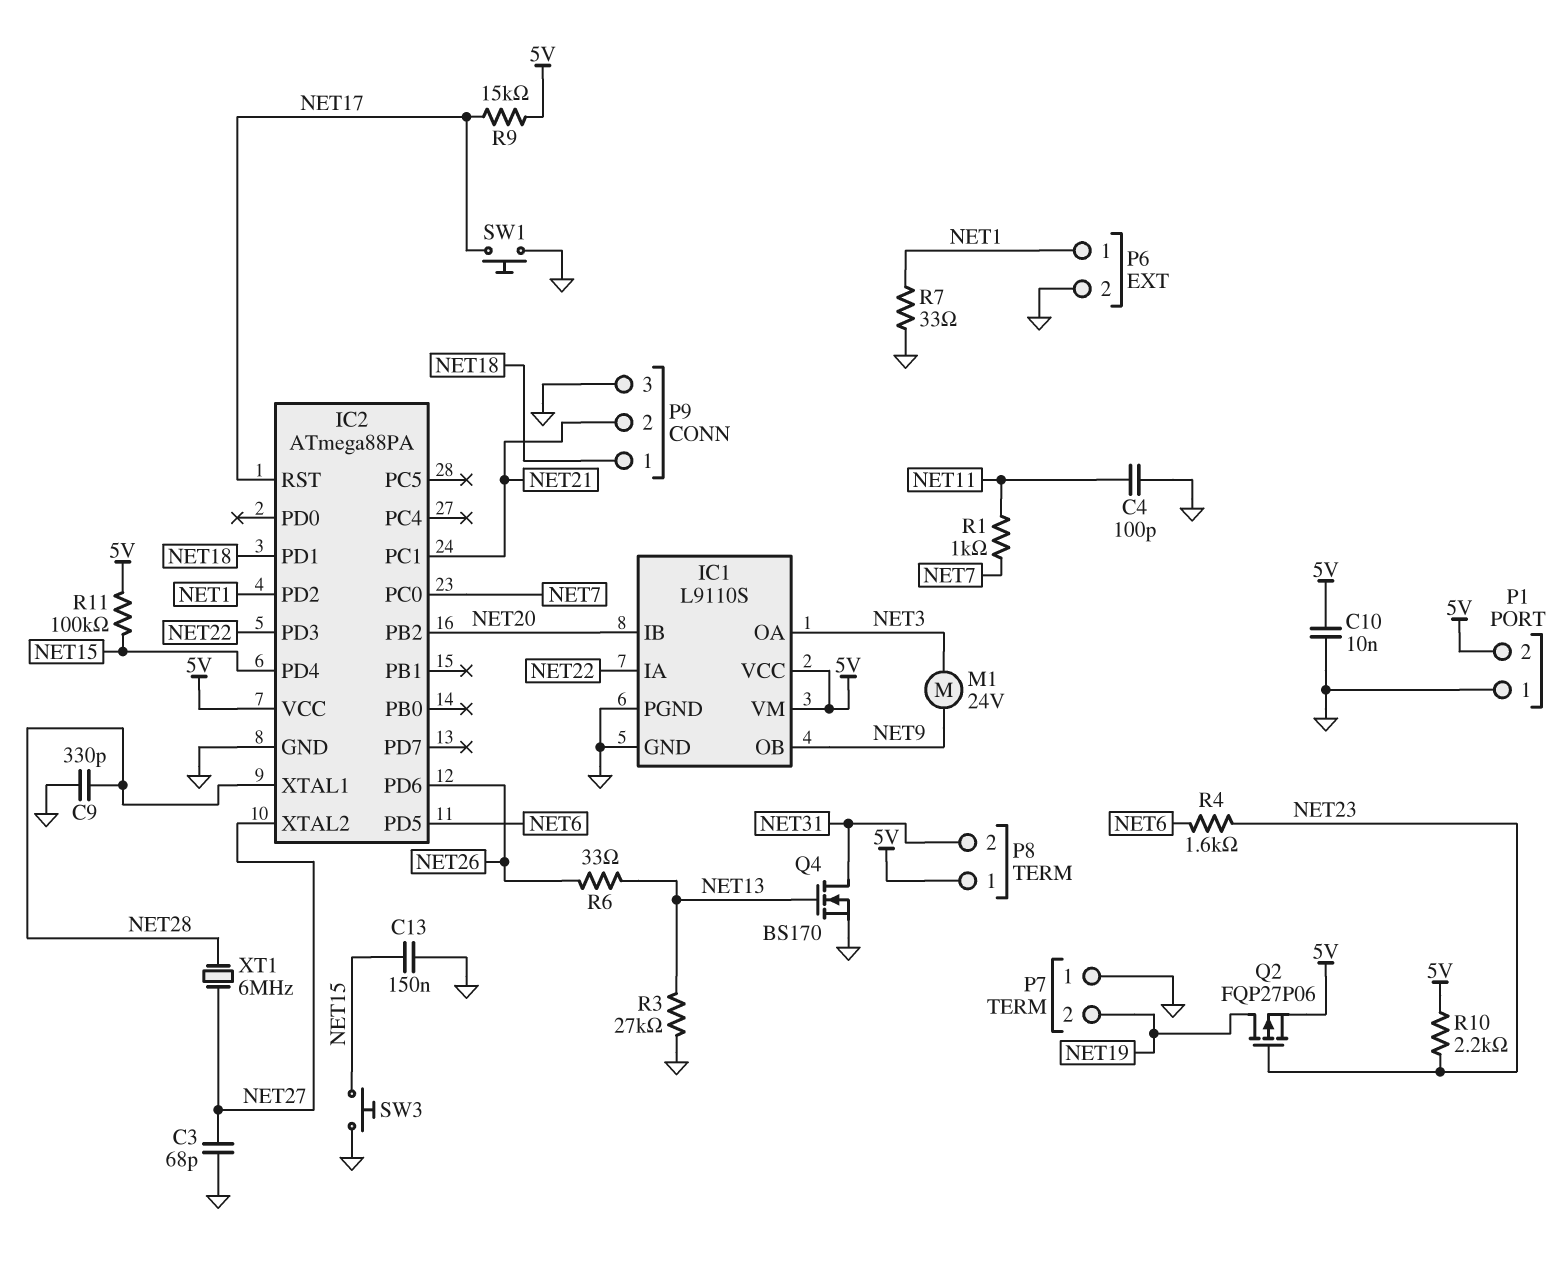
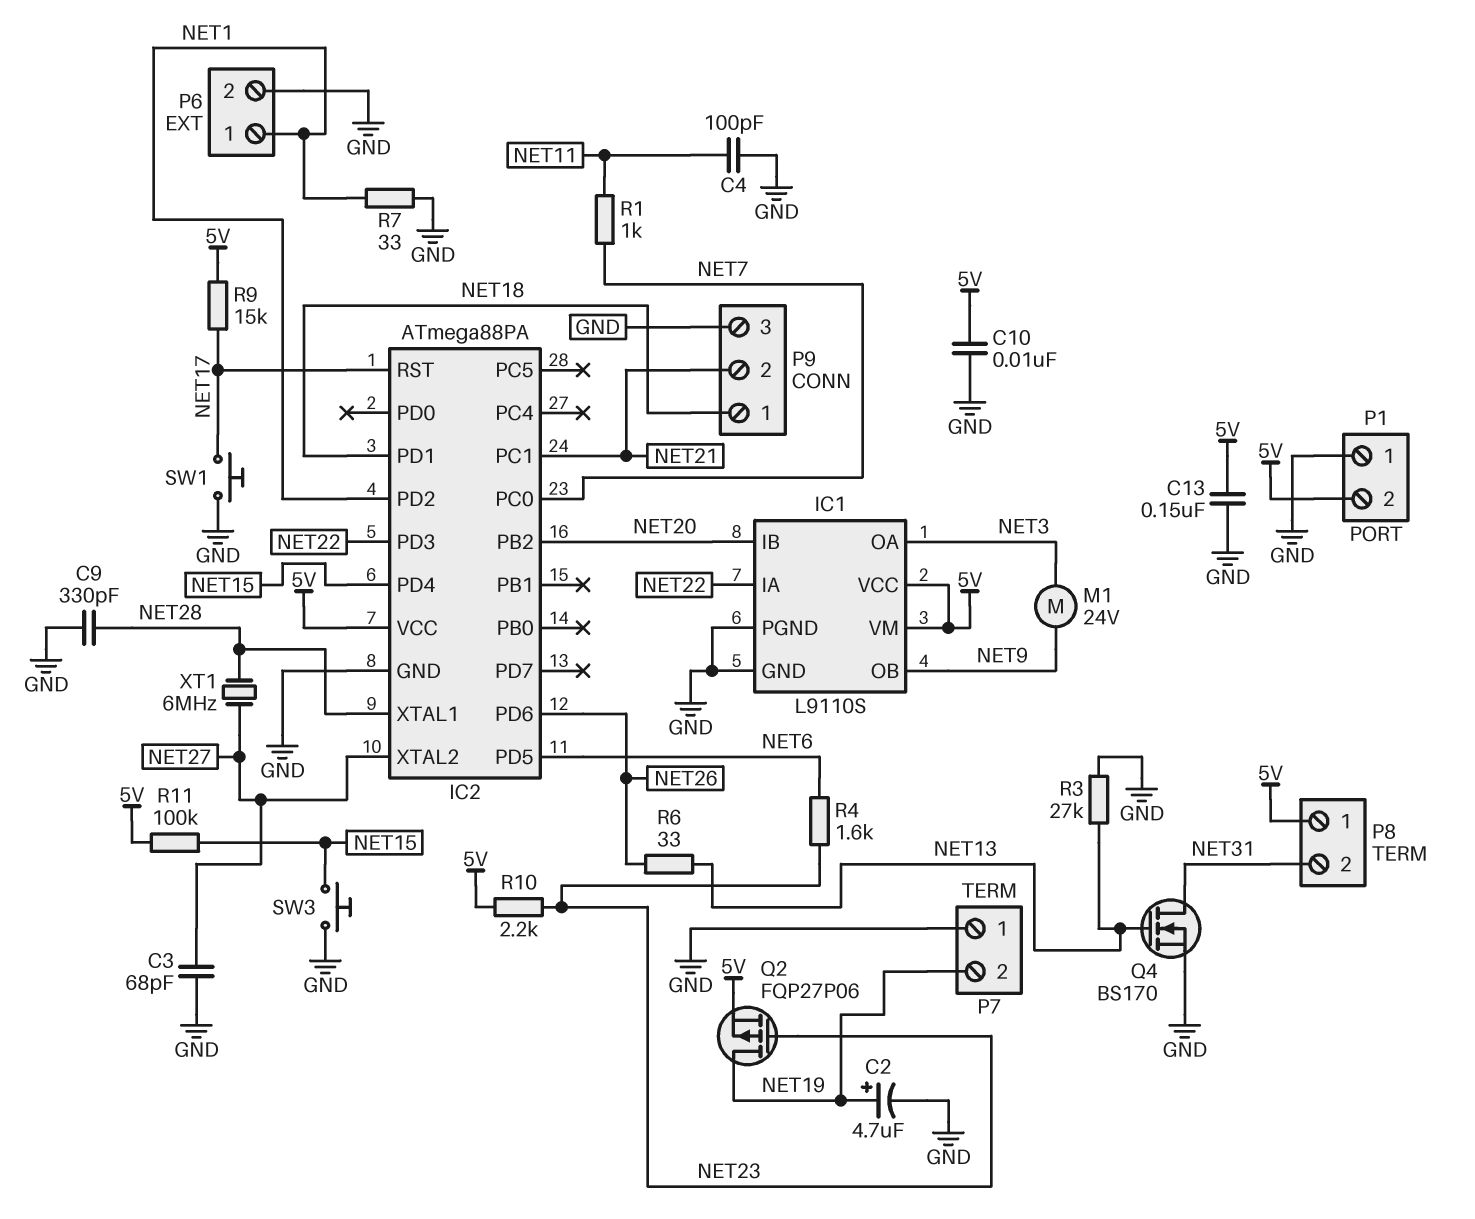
C2: none -> 4.7uF (plus NET19, minus GND)
C13: 150nF (GND, NET15) -> 150nF (5V, GND)

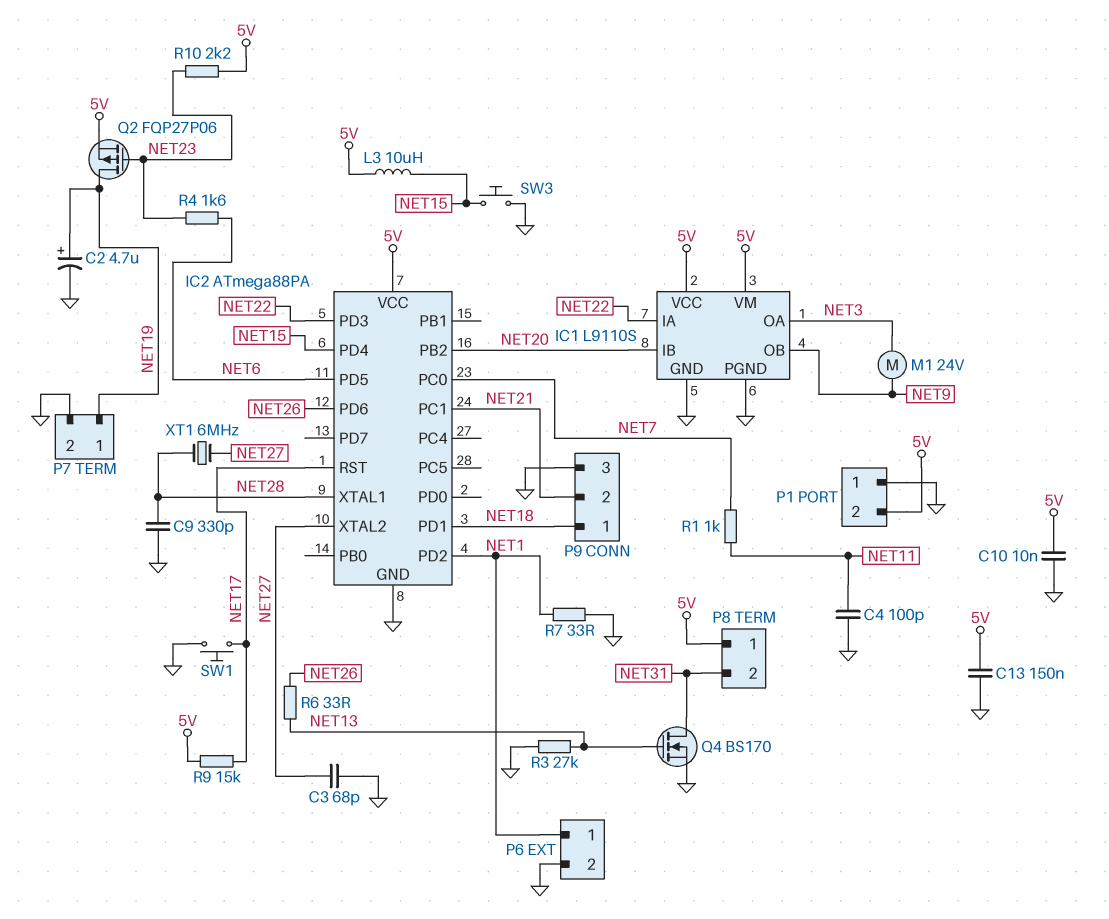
L3: none -> 10uH (5V, NET15)
P7 pin 1: GND -> NET19
P7 pin 2: NET19 -> GND
R11: 100k (5V, NET15) -> none

